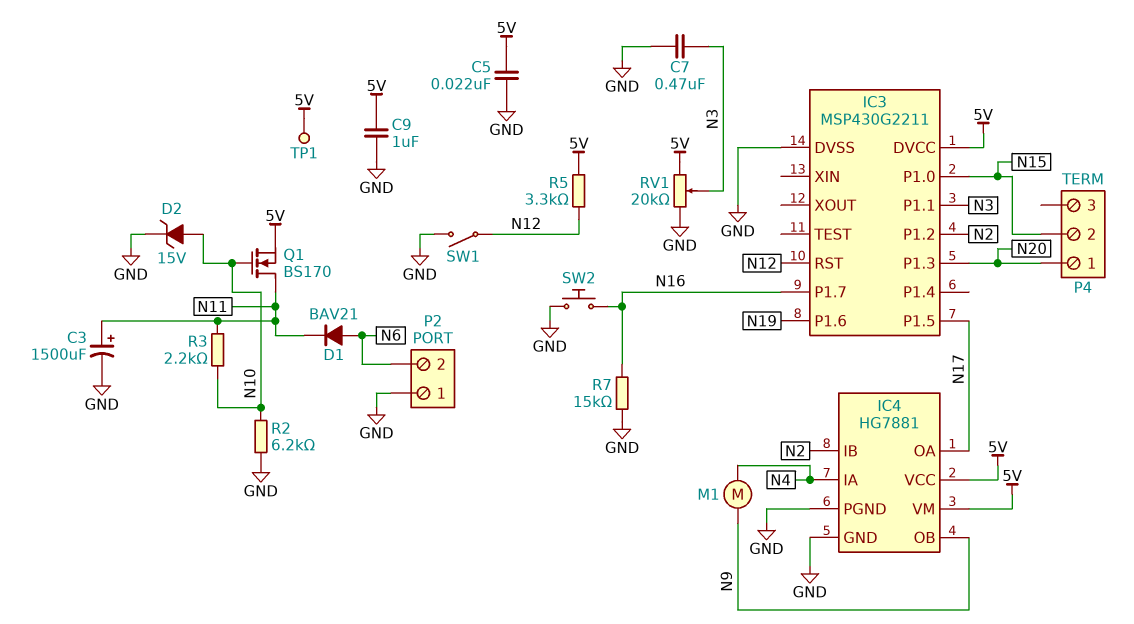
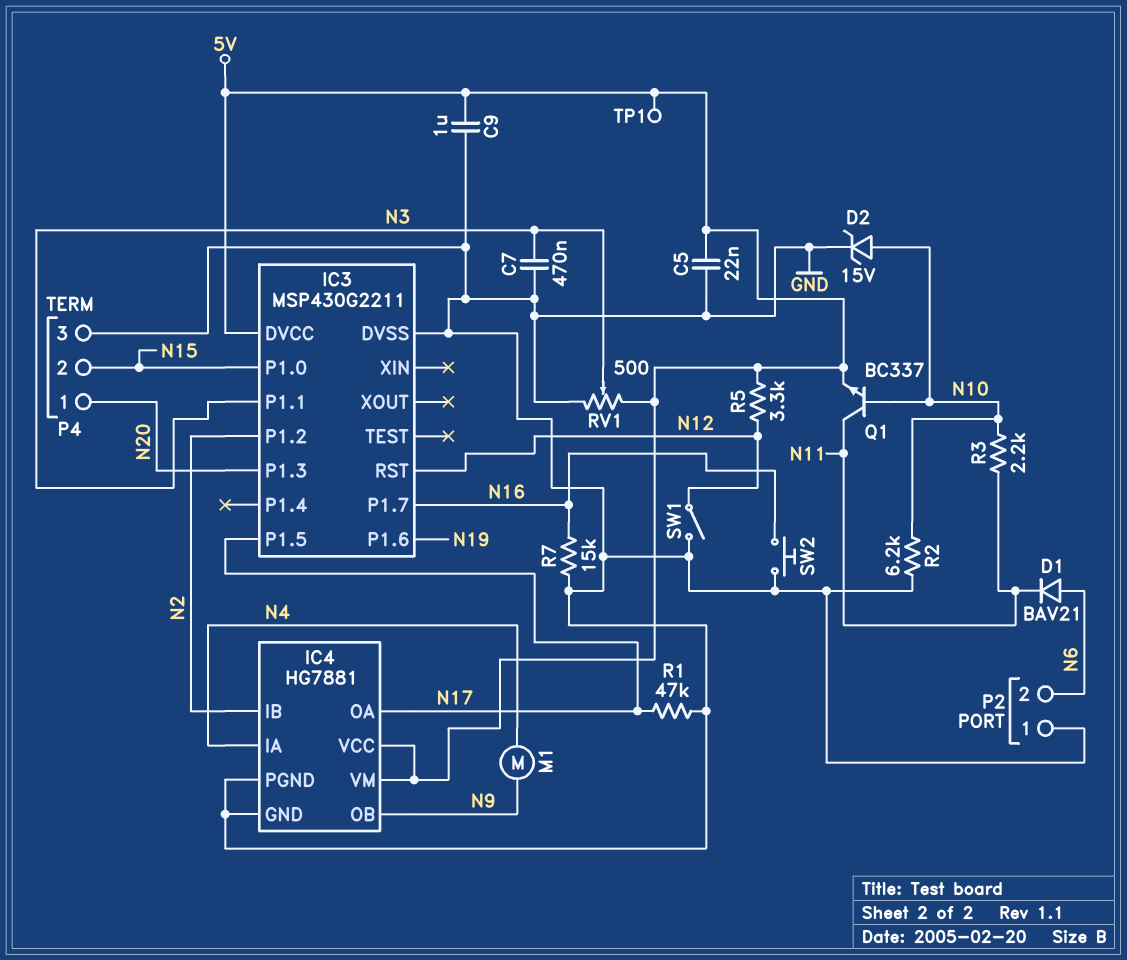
C3: 1500uF (plus N11, minus GND) -> none
P4 pin 3: none -> GND
Q1: NMOS BS170 (G N10, D N11, S 5V) -> NPN BC337 (B N10, C N11, E 5V)
R1: none -> 47k (GND, N17)
RV1: 20k (5V, GND, wiper N3) -> 500 (5V, GND, wiper N3)

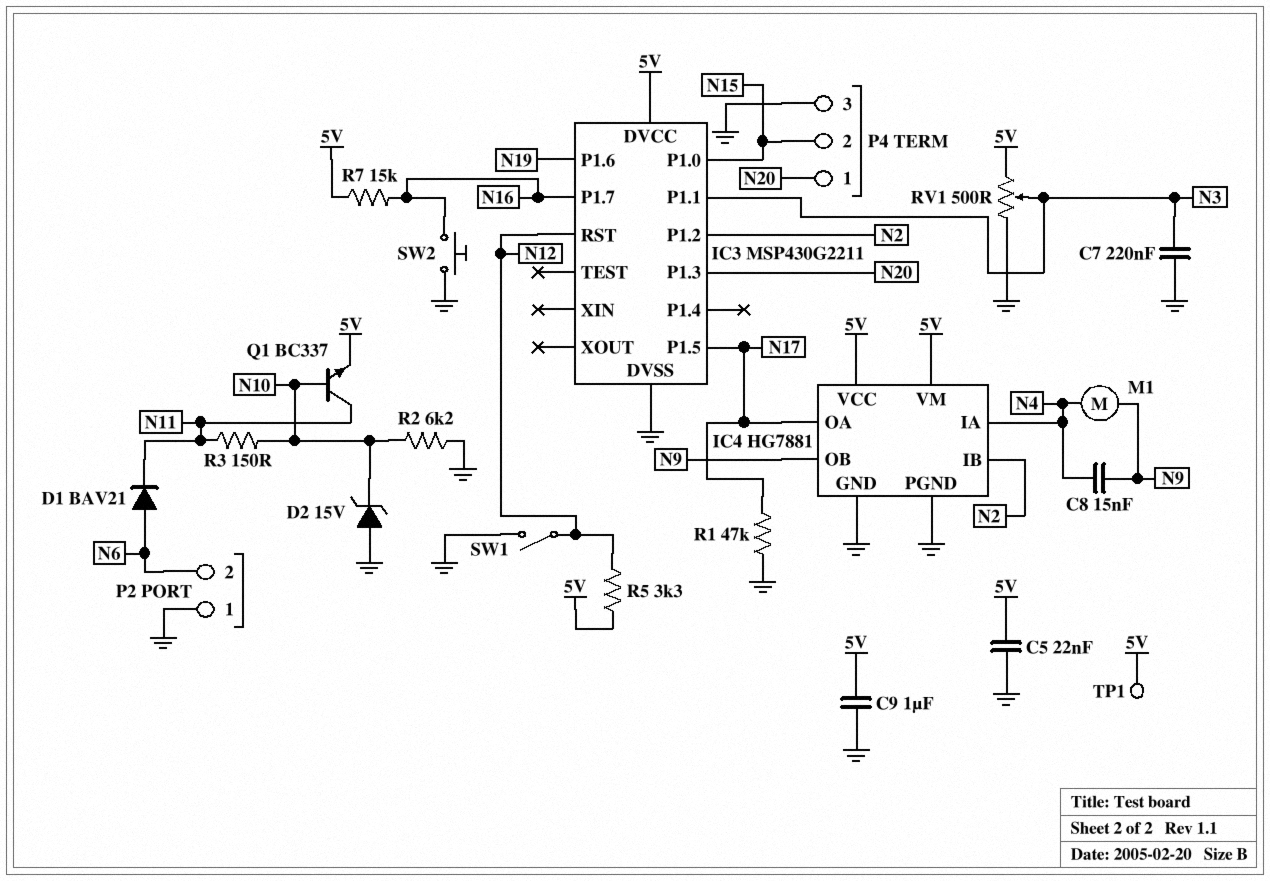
C7: 470nF (GND, N3) -> 220nF (GND, N3)
C8: none -> 15nF (N4, N9)
D2: zener 15V (A N10, K GND) -> zener 15V (A GND, K N10)
R3: 2.2k (N10, N11) -> 150 (N10, N11)
R7: 15k (GND, N16) -> 15k (5V, N16)

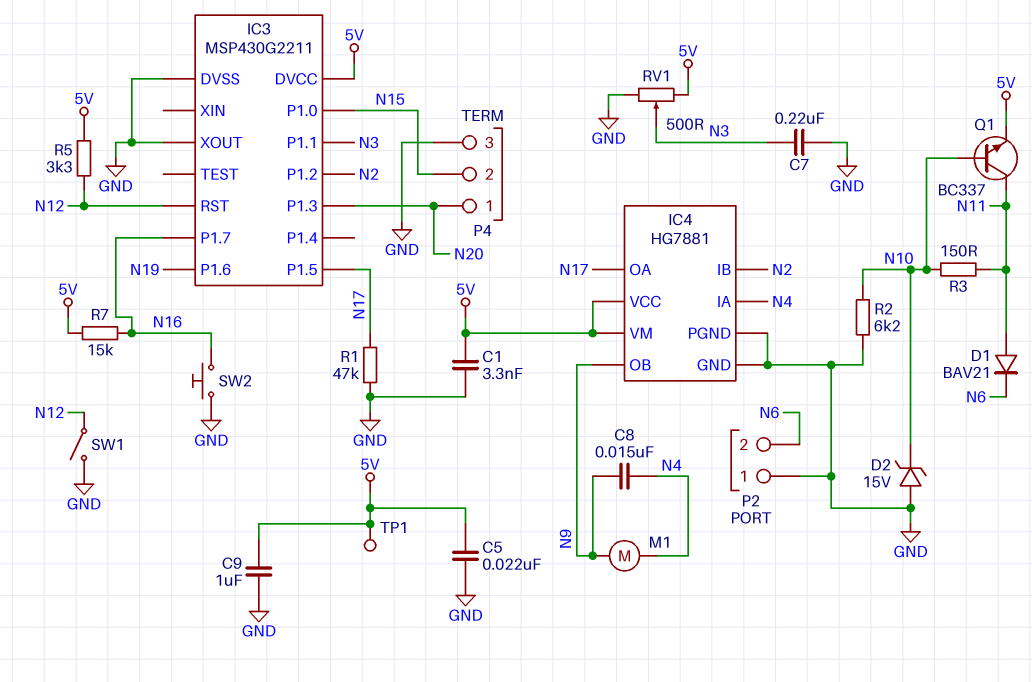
C1: none -> 3.3nF (5V, GND)
D1: diode BAV21 (A N6, K N11) -> diode BAV21 (A N11, K N6)
IC3 pin XOUT: none -> GND

